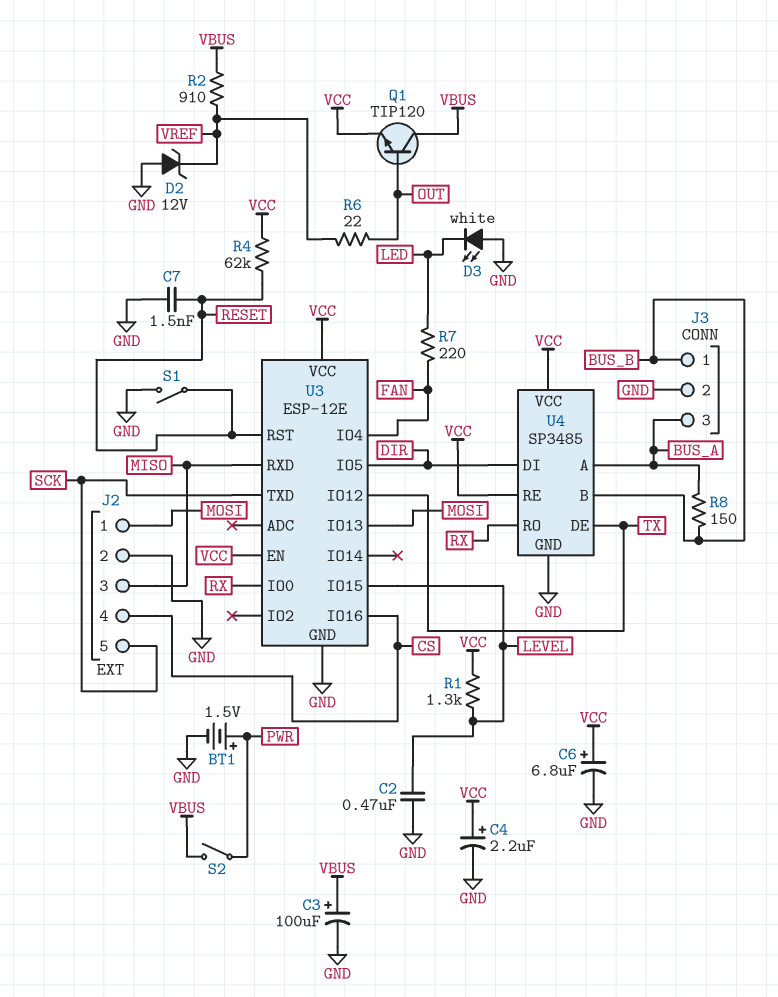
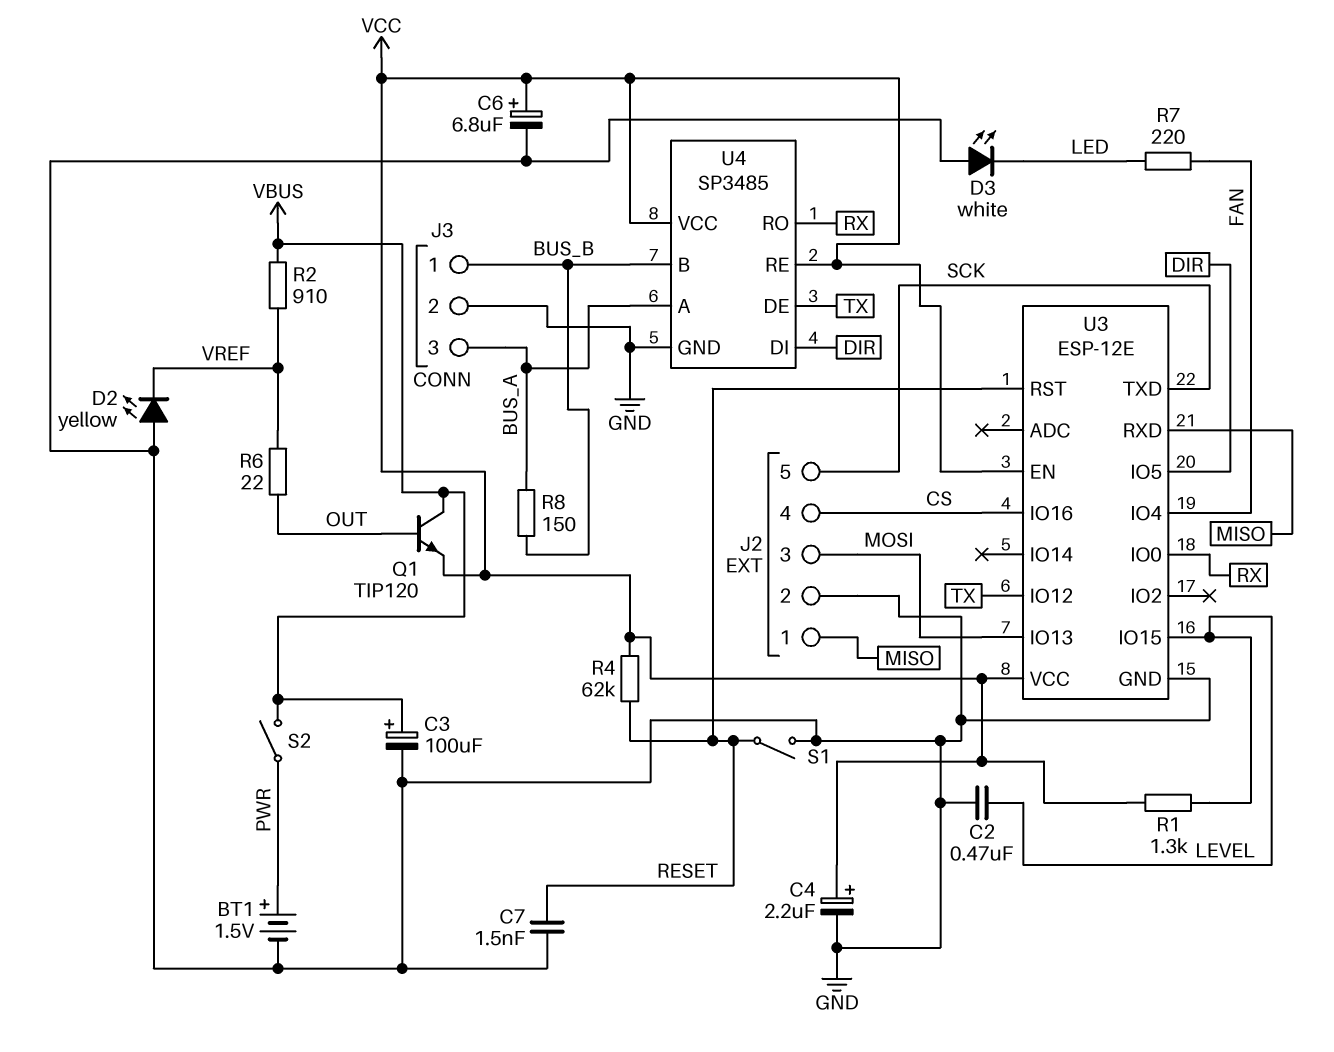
D2: zener 12V (A GND, K VREF) -> LED yellow (A GND, K VREF)
J2 pin 1: MOSI -> MISO
J2 pin 3: MISO -> MOSI

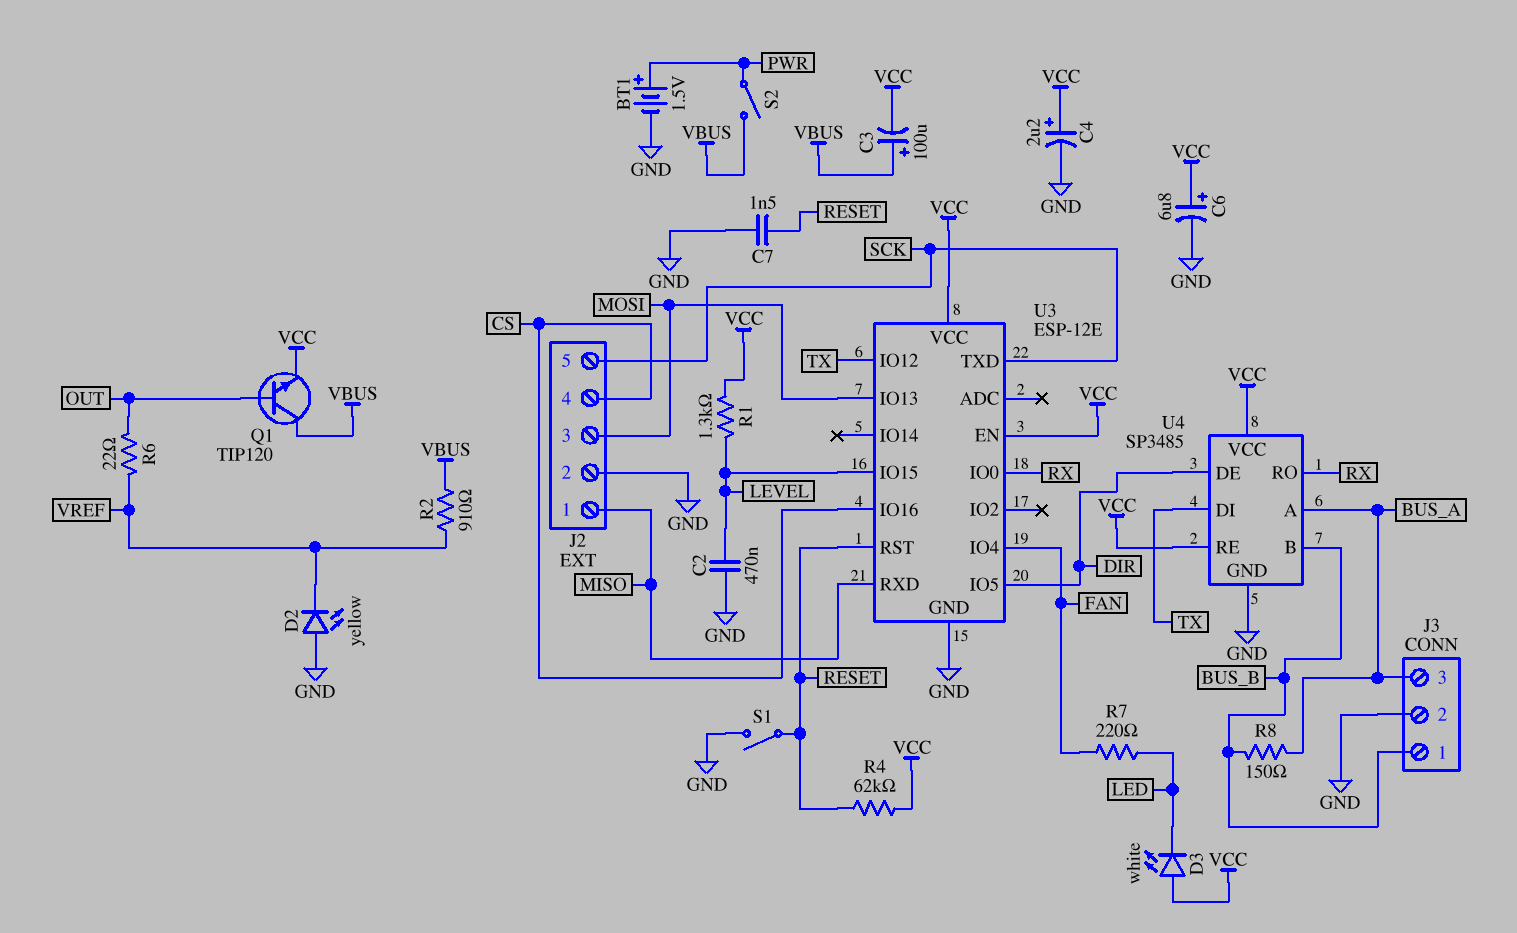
C3: 100uF (plus VBUS, minus GND) -> 100uF (plus VBUS, minus VCC)
D3: LED white (A GND, K LED) -> LED white (A VCC, K LED)
U4 pin DE: TX -> DIR
U4 pin DI: DIR -> TX

